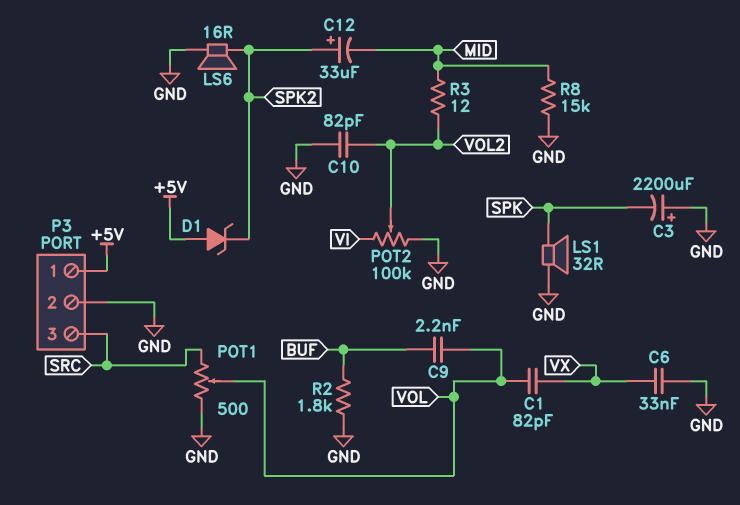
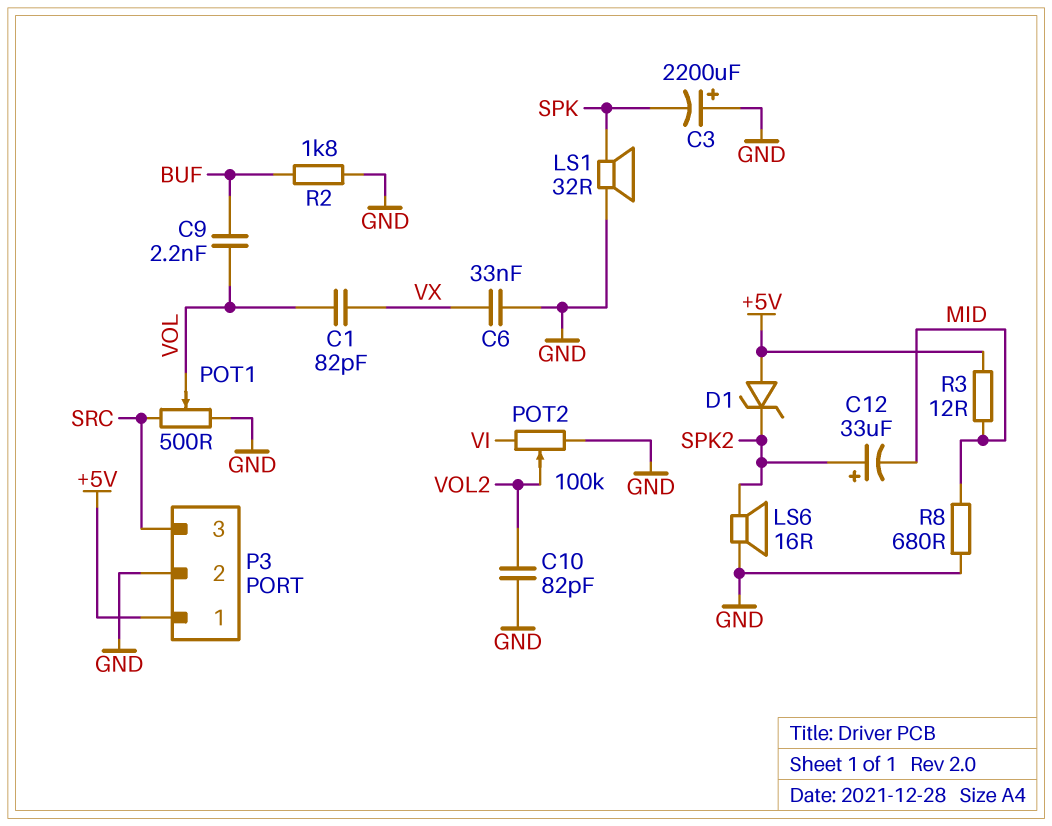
R3: 12 (MID, VOL2) -> 12 (+5V, MID)
R8: 15k (GND, MID) -> 680 (GND, MID)

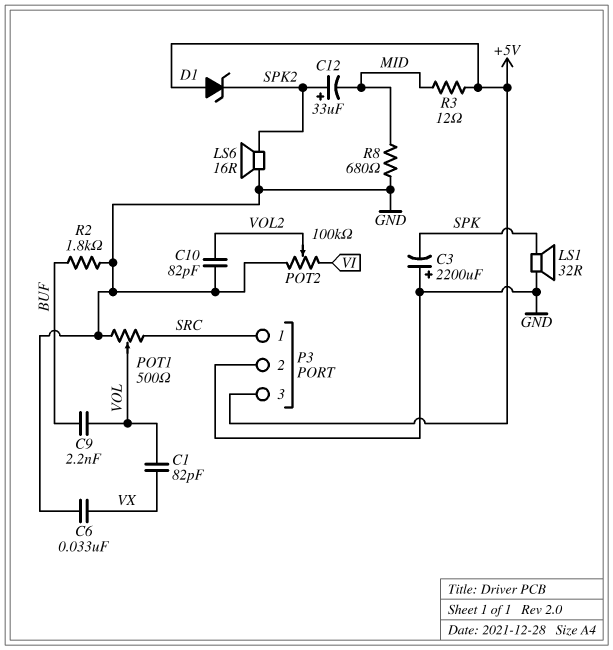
P3 pin 1: +5V -> SRC
P3 pin 3: SRC -> +5V

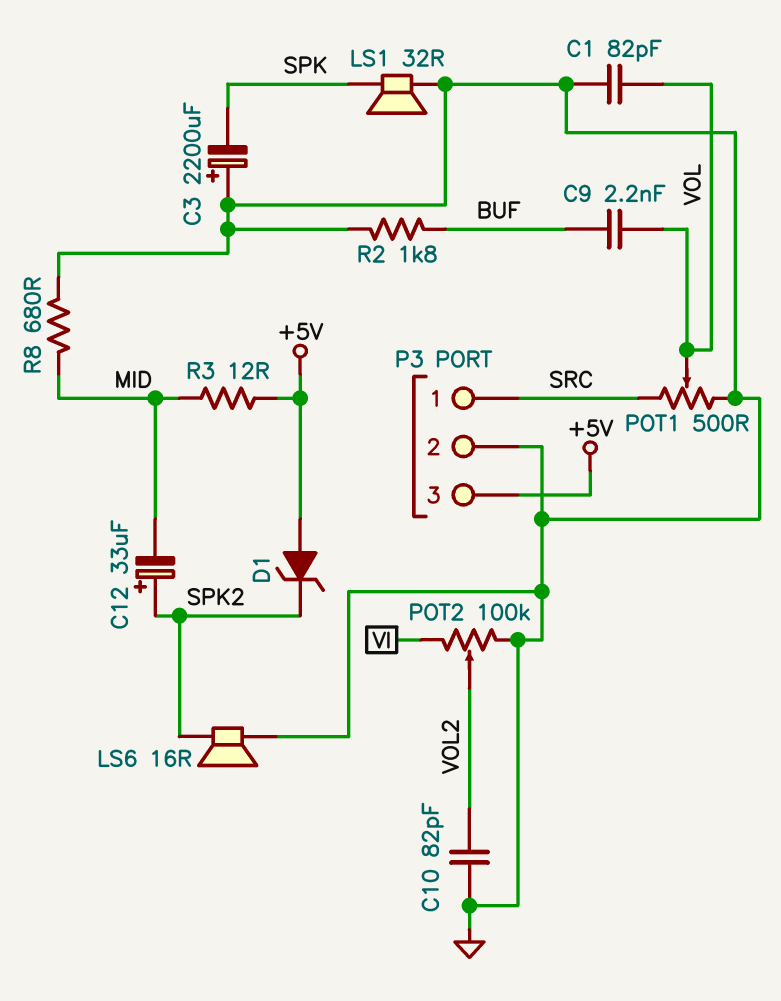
C1: 82pF (VOL, VX) -> 82pF (GND, VOL)
C6: 33nF (GND, VX) -> none

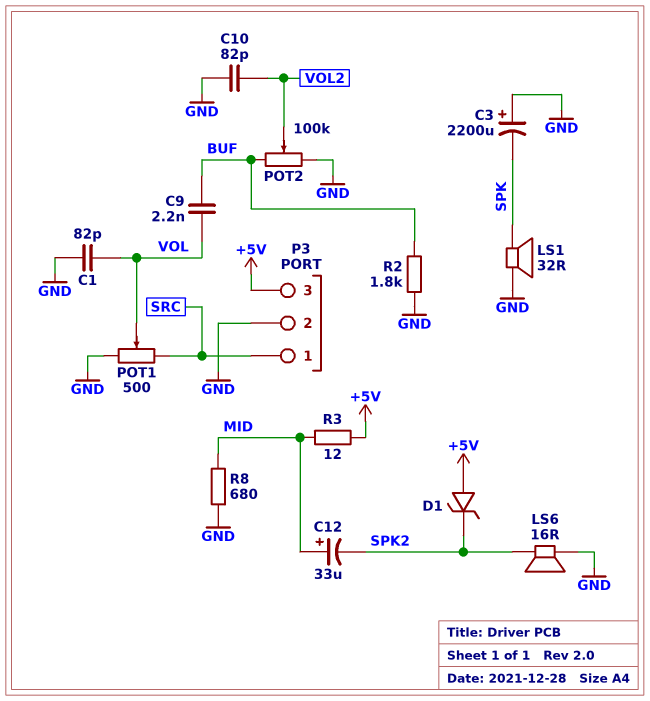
C12: 33uF (plus SPK2, minus MID) -> 33uF (plus MID, minus SPK2)
POT2: 100k (GND, VI, wiper VOL2) -> 100k (BUF, GND, wiper VOL2)

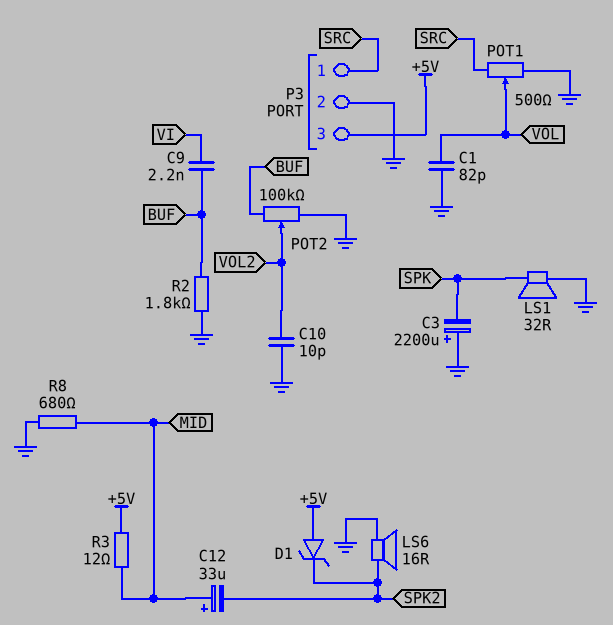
C9: 2.2nF (BUF, VOL) -> 2.2nF (BUF, VI)
C10: 82pF (GND, VOL2) -> 10pF (GND, VOL2)

